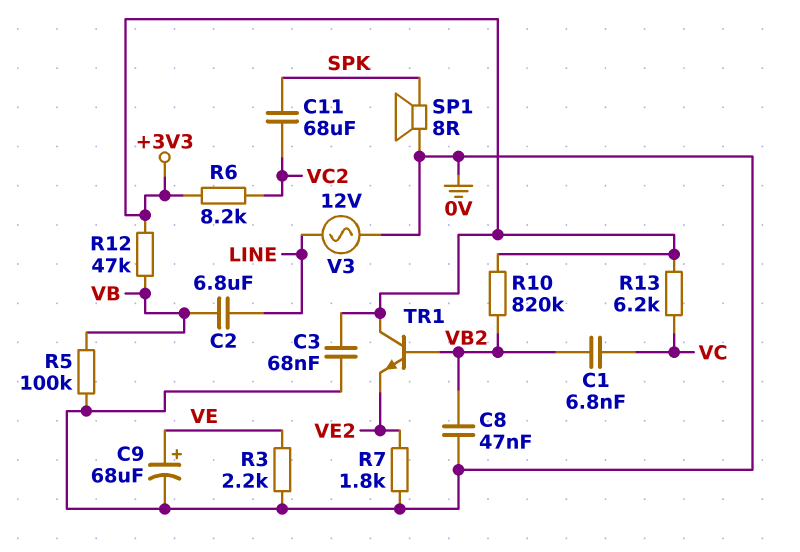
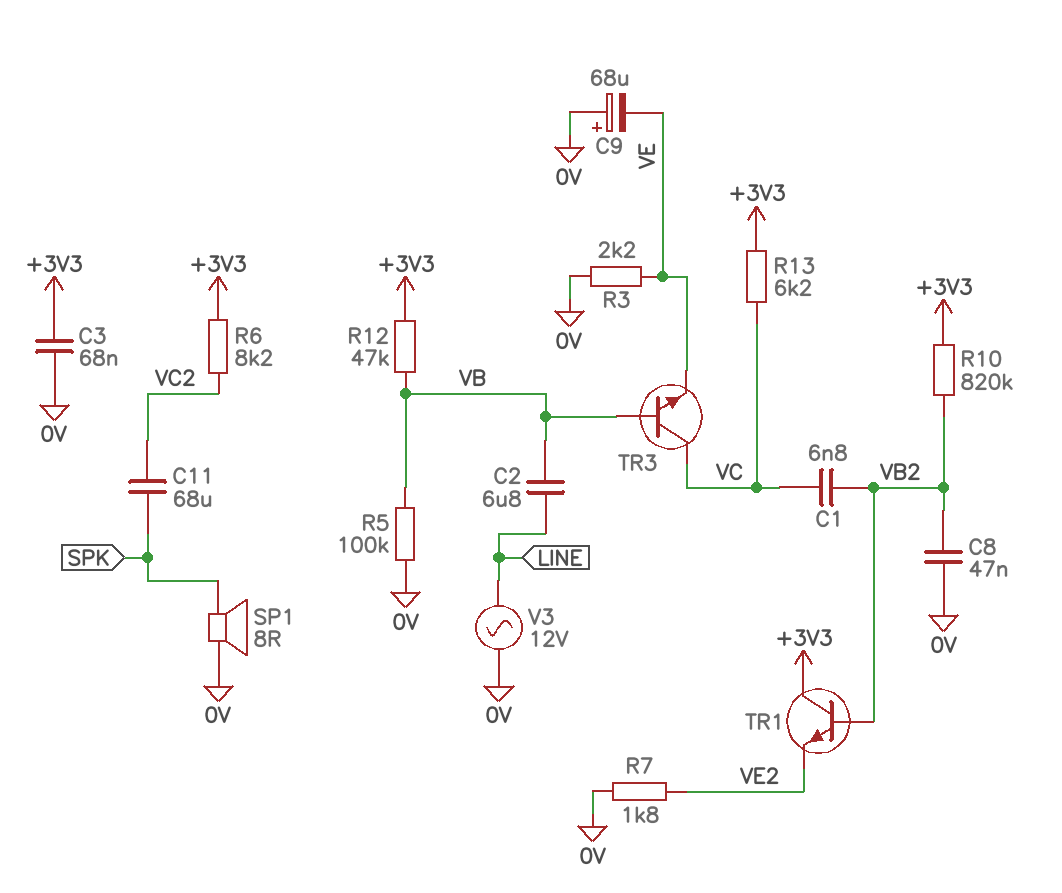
C9: 68uF (plus VE, minus 0V) -> 68uF (plus 0V, minus VE)
TR3: none -> NPN (B VB, C VC, E VE)

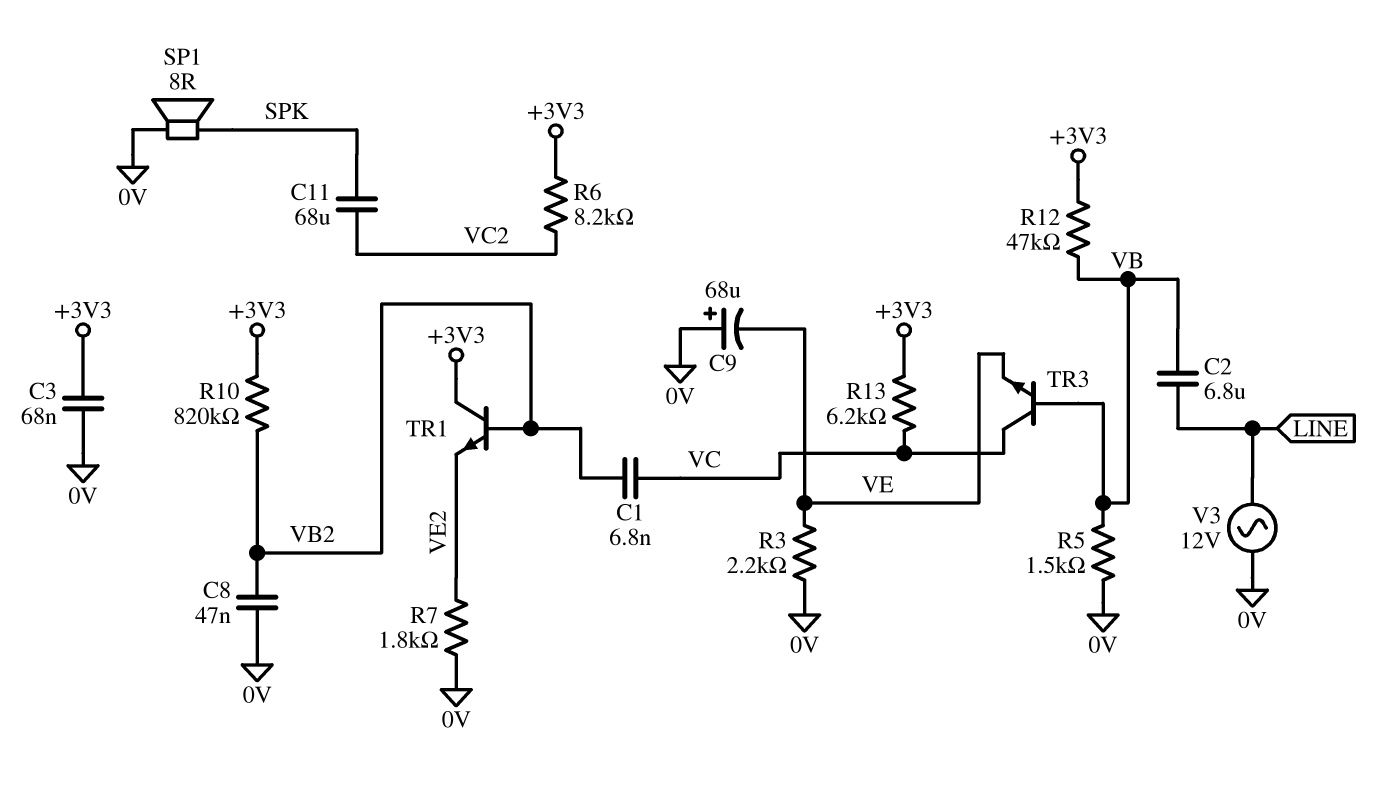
R5: 100k (0V, VB) -> 1.5k (0V, VB)

